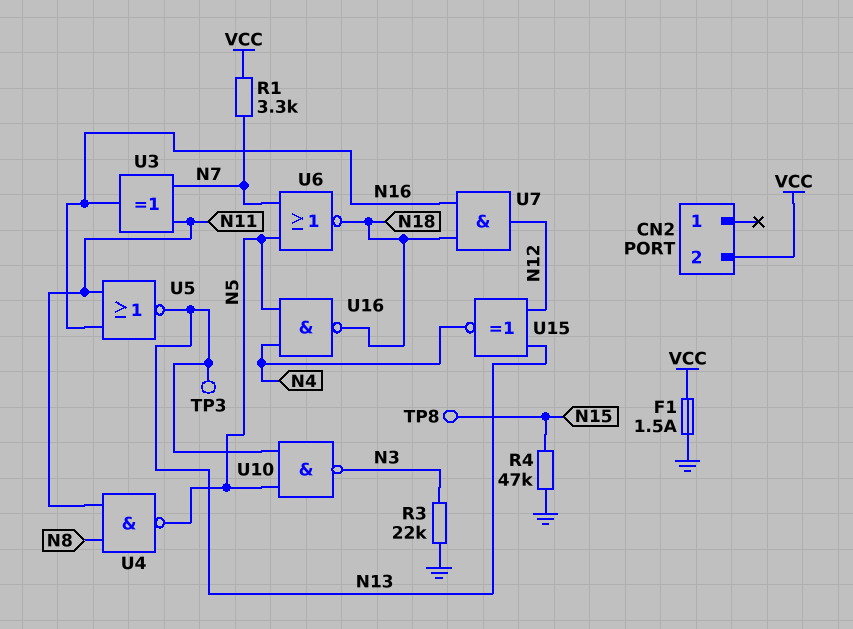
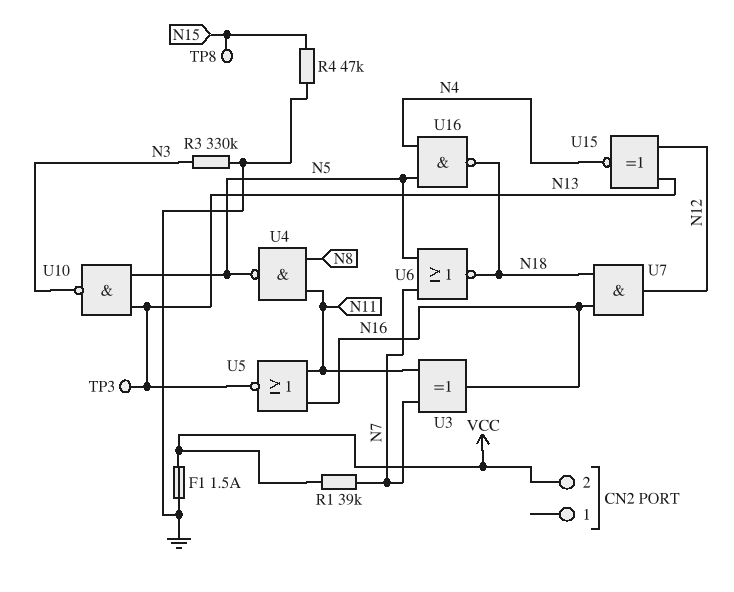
R1: 3.3k (N7, VCC) -> 39k (N7, VCC)
R3: 22k (GND, N3) -> 330k (GND, N3)

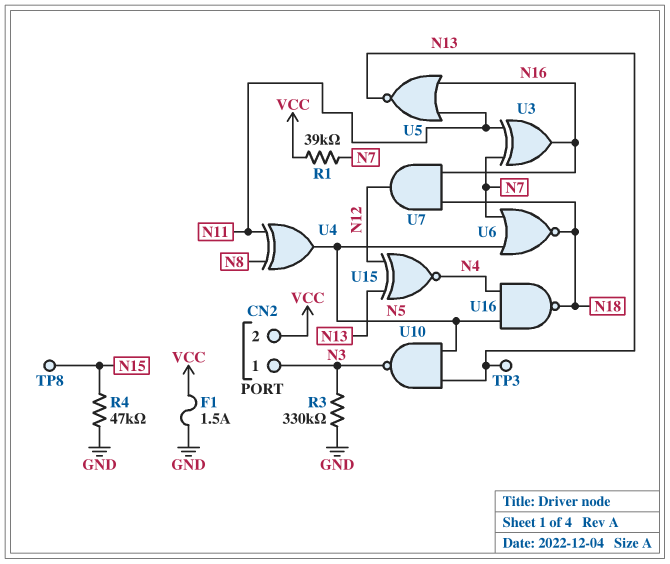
CN2 pin 1: none -> N3
U4: NAND (in N8, in N11, out N5) -> XOR (in N8, in N11, out N5)

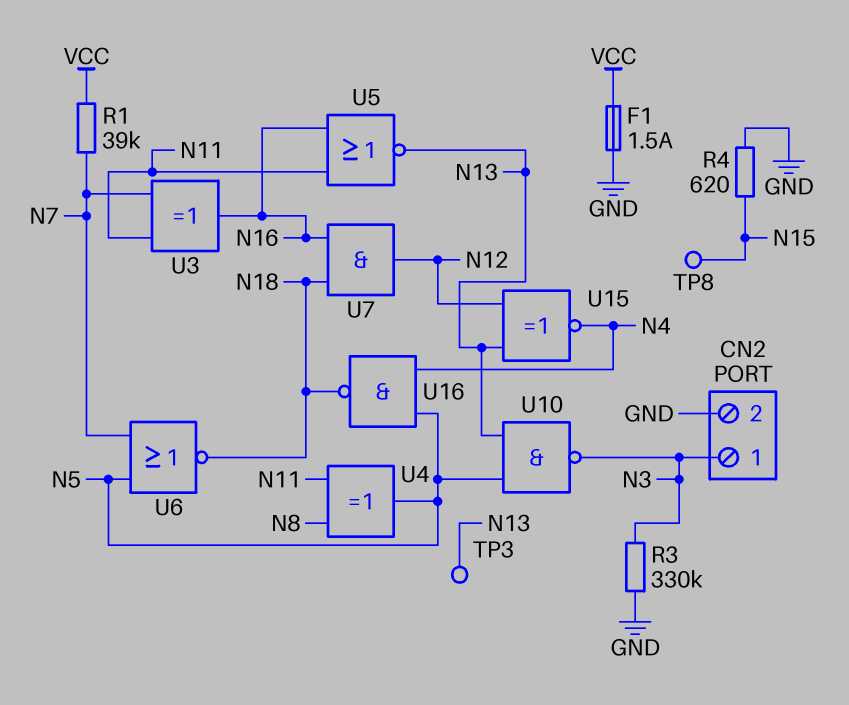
CN2 pin 2: VCC -> GND
R4: 47k (GND, N15) -> 620 (GND, N15)

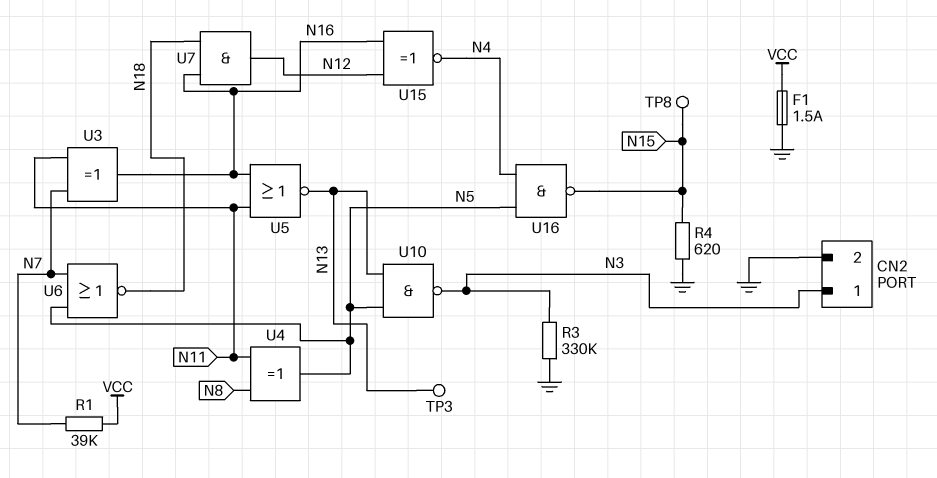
U15: XNOR (in N12, in N13, out N4) -> XNOR (in N12, in N16, out N4)
U16: NAND (in N4, in N5, out N18) -> NAND (in N4, in N5, out N15)

